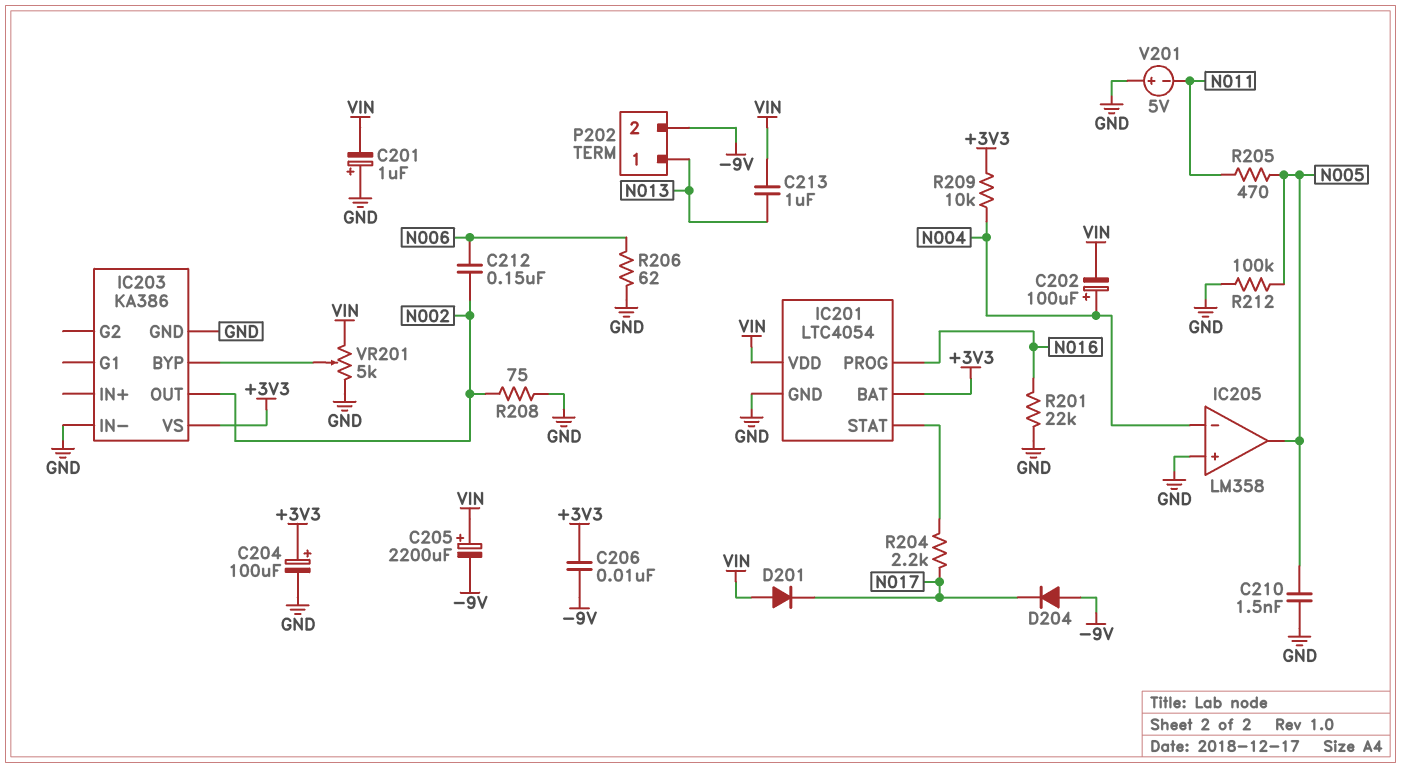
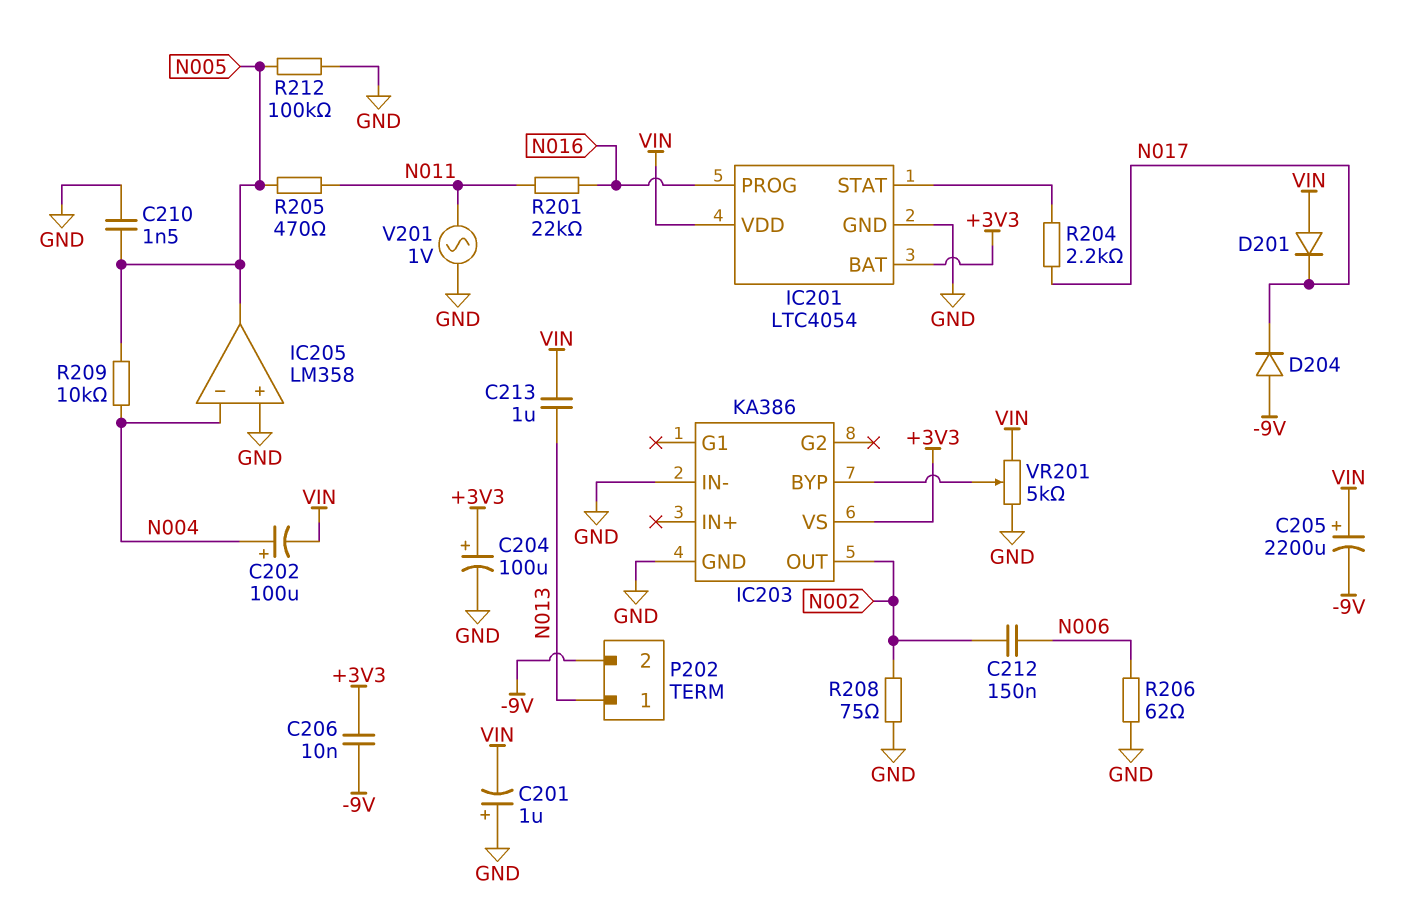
R201: 22k (GND, N016) -> 22k (N011, N016)
R209: 10k (+3V3, N004) -> 10k (N004, N005)
V201: 5V (plus GND, minus N011) -> AC 1V (GND, N011)

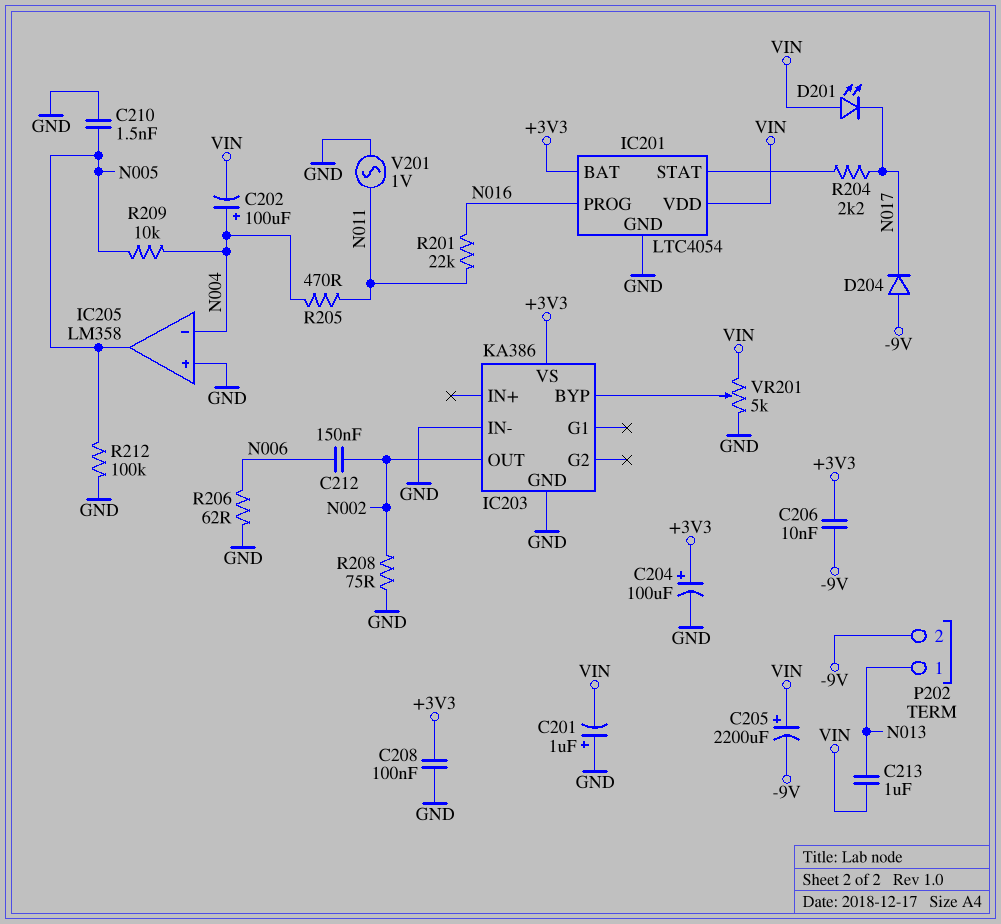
C208: none -> 100nF (+3V3, GND)
D201: diode (A VIN, K N017) -> LED (A VIN, K N017)
R205: 470 (N005, N011) -> 470 (N004, N011)

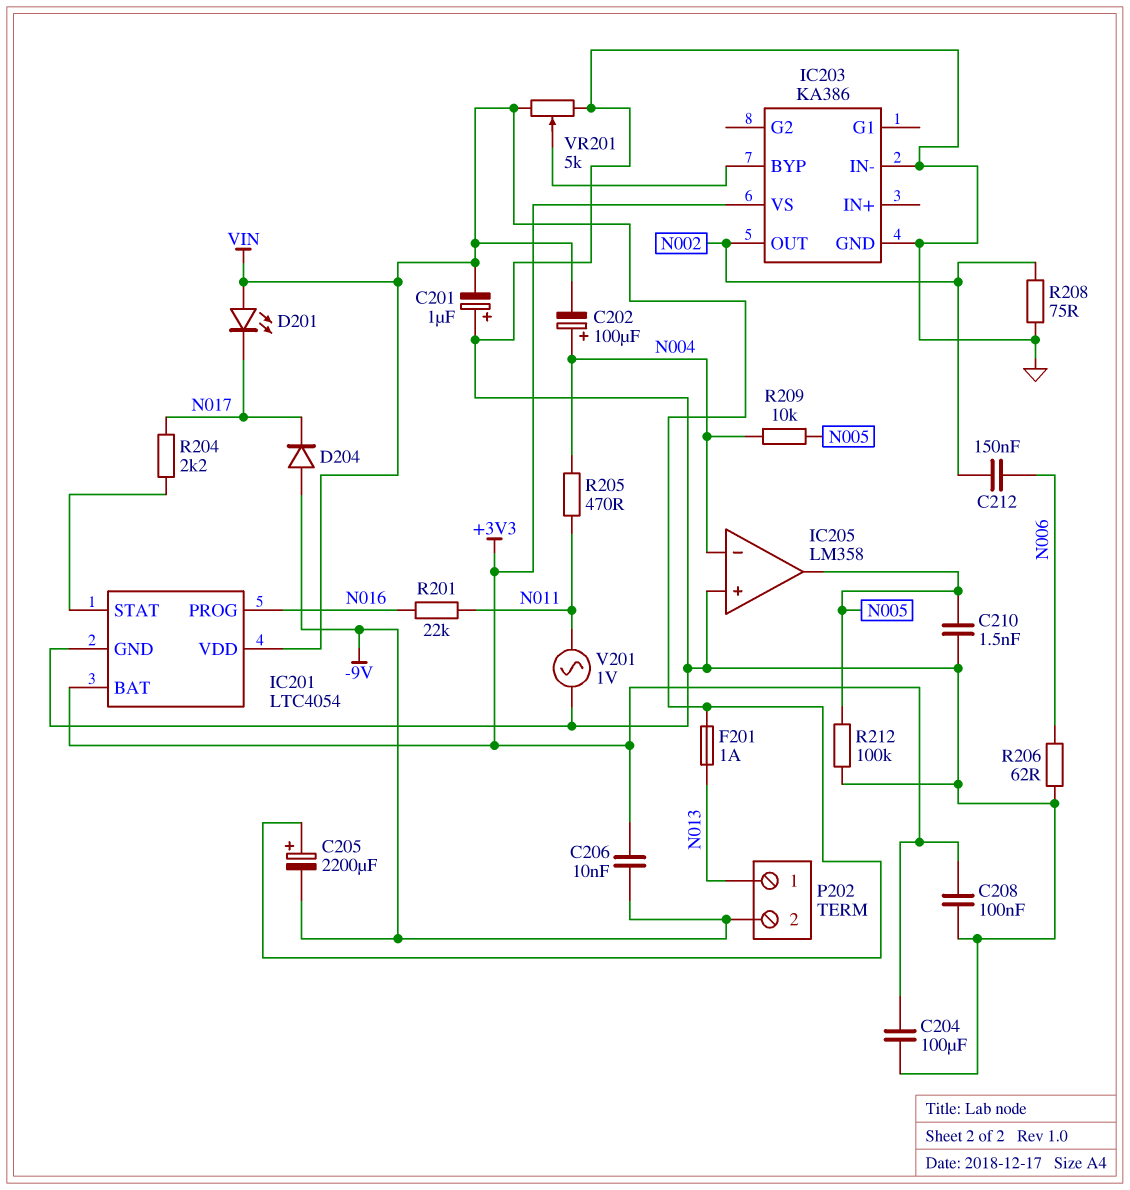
C204: 100uF (plus +3V3, minus GND) -> 100uF (+3V3, GND)
C213: 1uF (N013, VIN) -> none
F201: none -> 1A (N013, VIN)

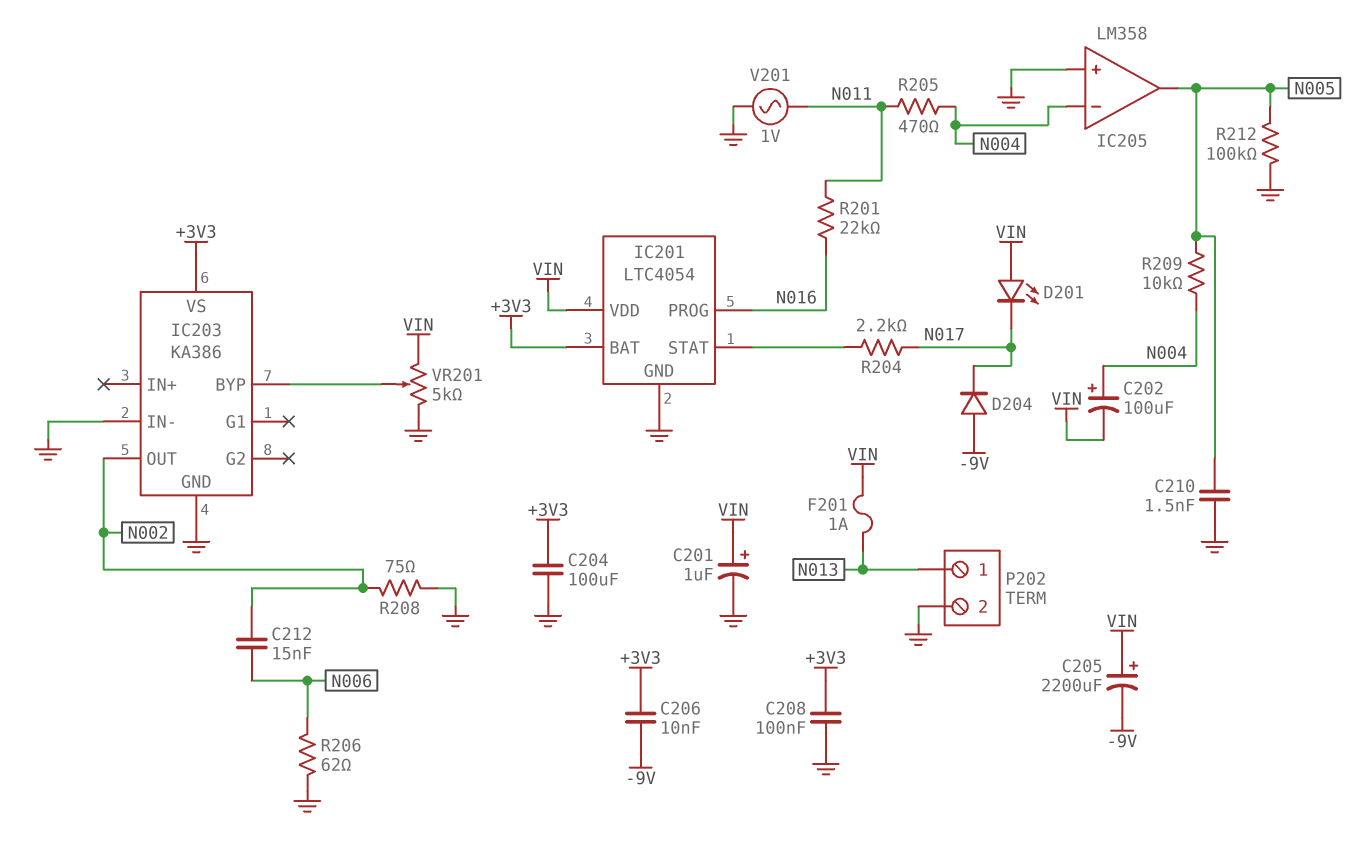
C201: 1uF (plus GND, minus VIN) -> 1uF (plus VIN, minus GND)
C212: 150nF (N002, N006) -> 15nF (N002, N006)
P202 pin 2: -9V -> GND

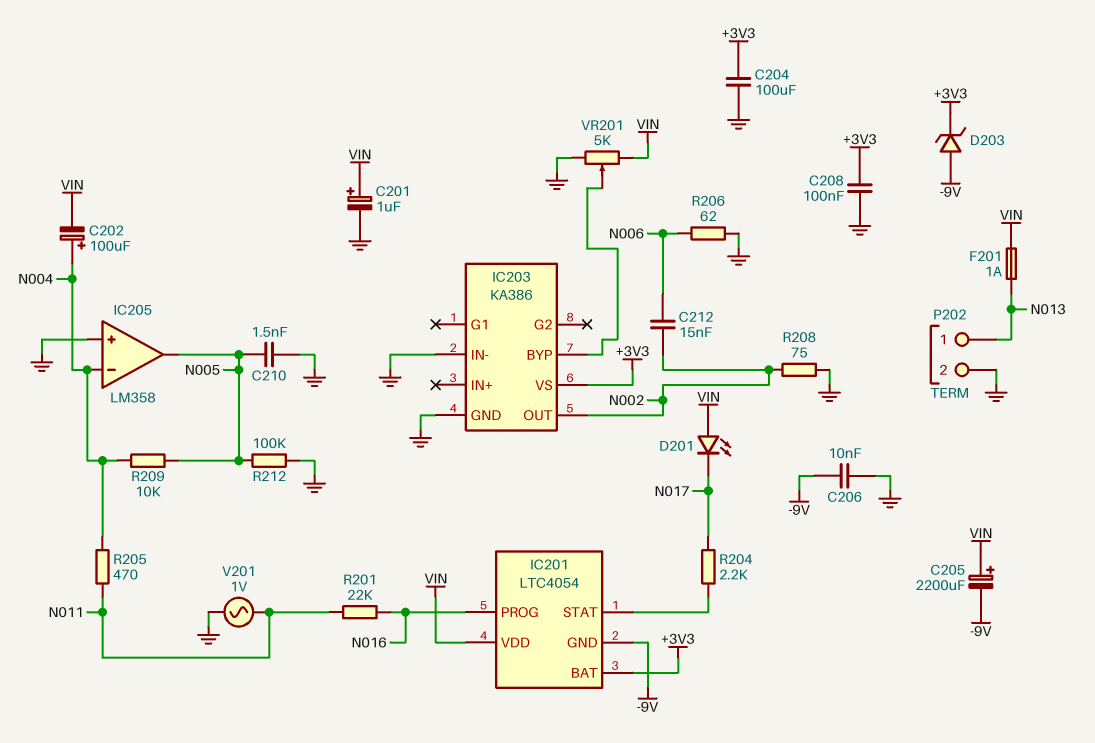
C206: 10nF (+3V3, -9V) -> 10nF (-9V, GND)
D203: none -> zener (A -9V, K +3V3)
D204: diode (A -9V, K N017) -> none
IC201 pin GND: GND -> -9V

